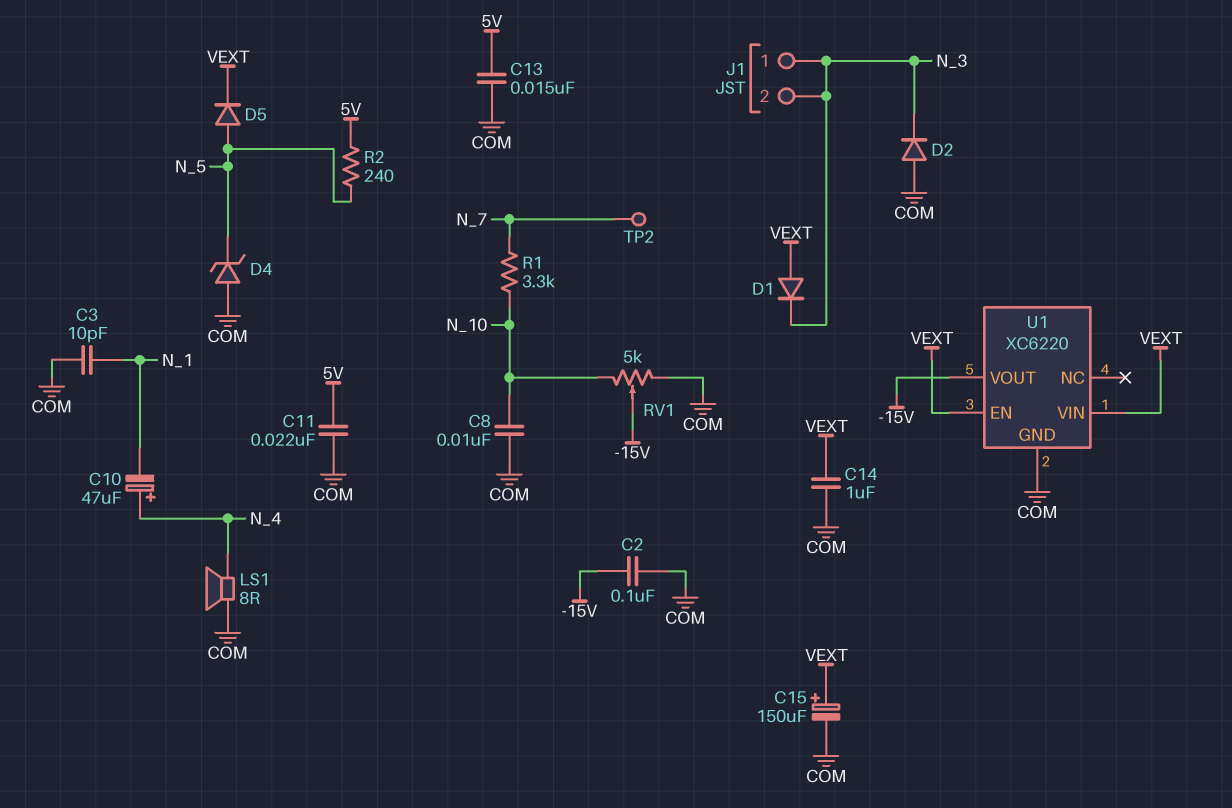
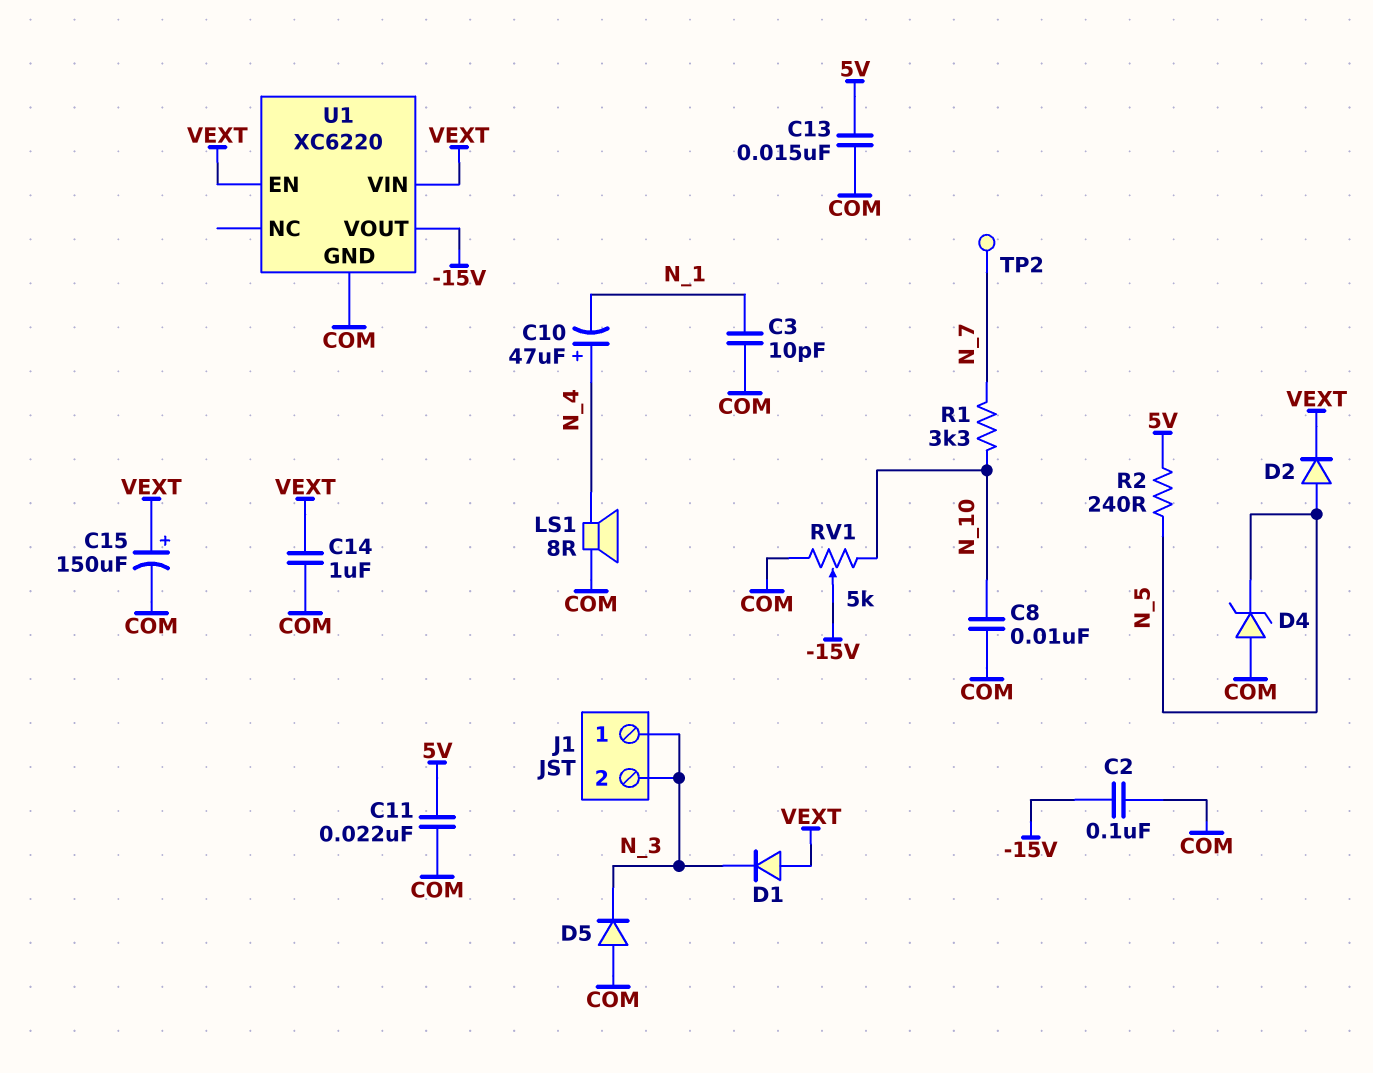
D2: diode (A COM, K N_3) -> diode (A N_5, K VEXT)
D5: diode (A N_5, K VEXT) -> diode (A COM, K N_3)

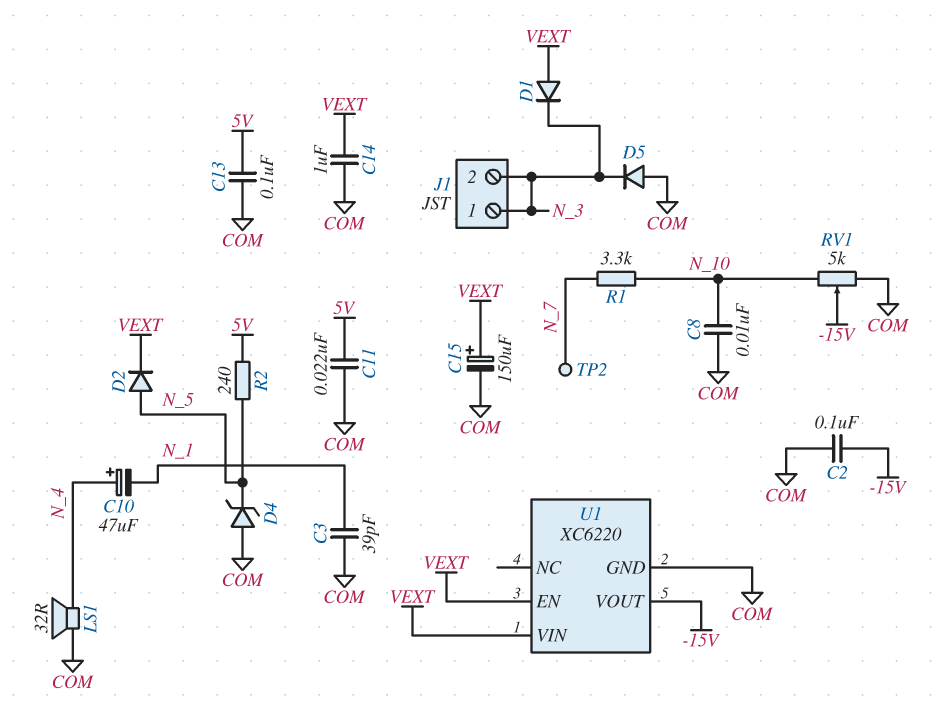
C3: 10pF (COM, N_1) -> 39pF (COM, N_1)
C13: 15nF (5V, COM) -> 100nF (5V, COM)
LS1: speaker 8R (COM, N_4) -> speaker 32R (COM, N_4)

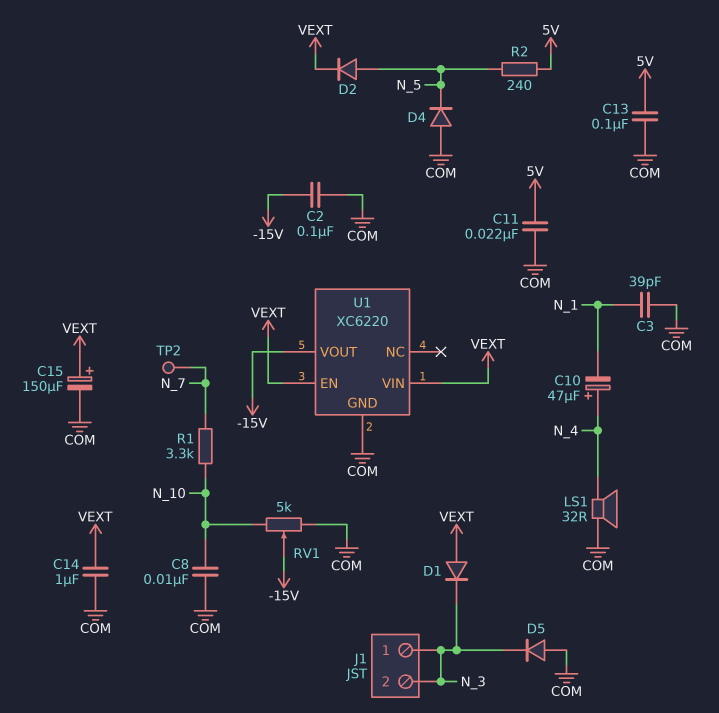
D4: zener (A COM, K N_5) -> diode (A COM, K N_5)

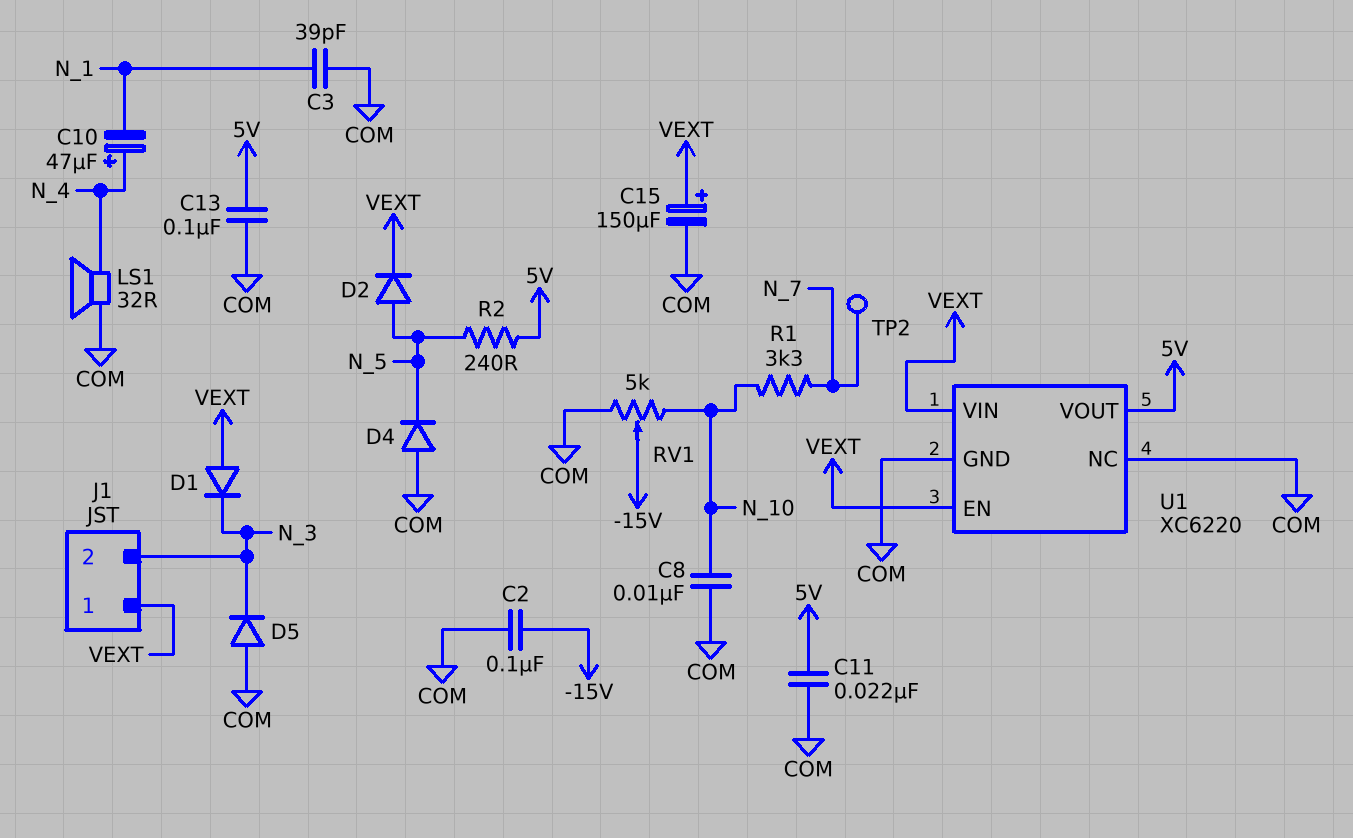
C14: 1uF (COM, VEXT) -> none
J1 pin 1: N_3 -> VEXT
U1 pin NC: none -> COM
U1 pin VOUT: -15V -> 5V

